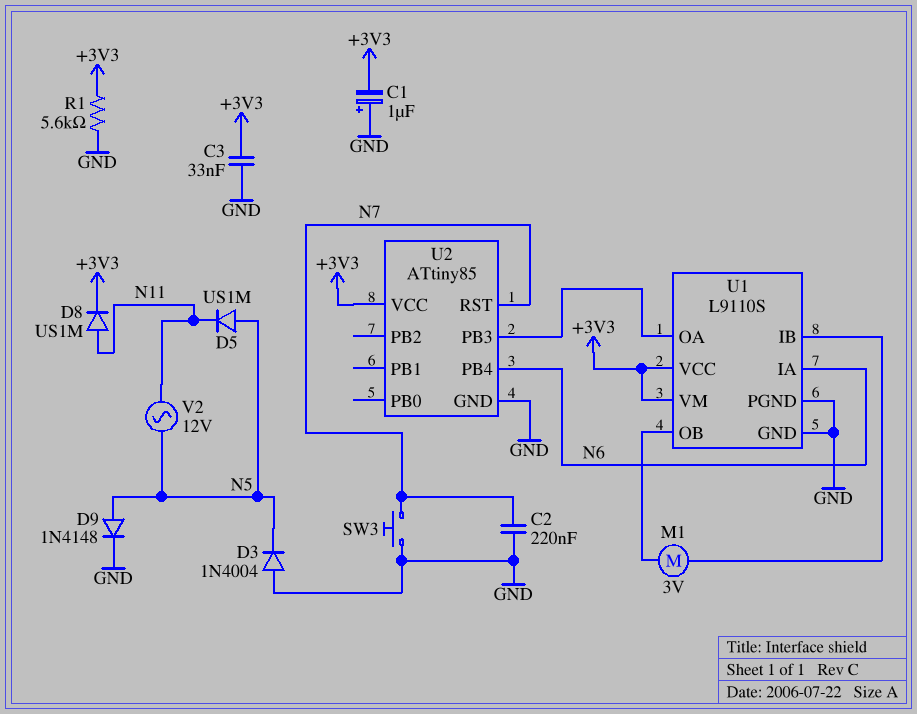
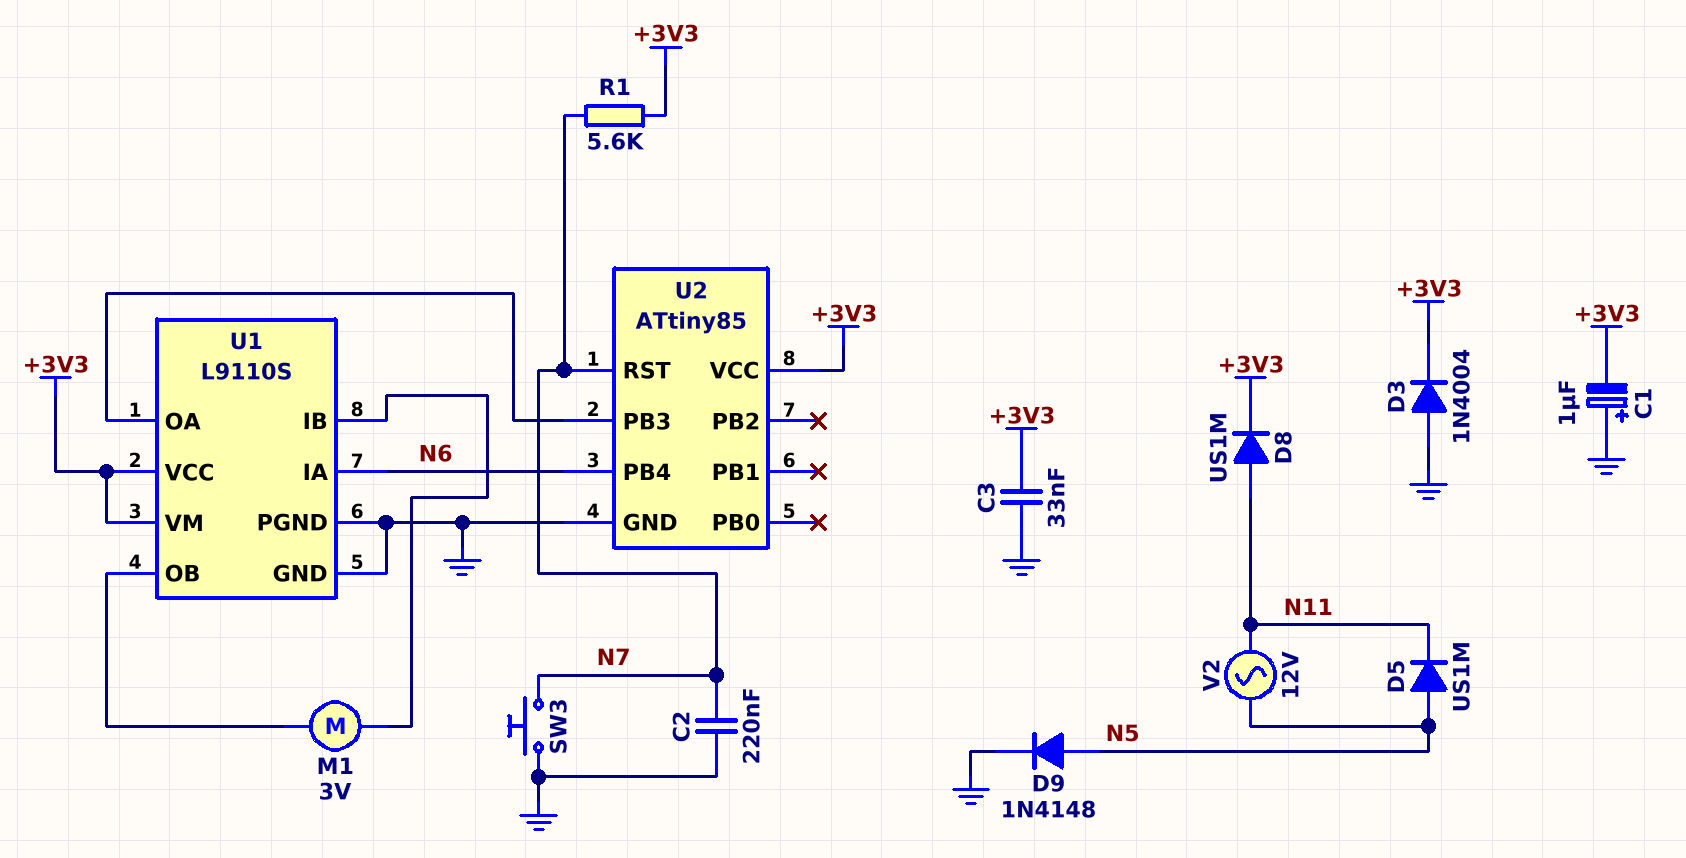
D3: diode 1N4004 (A GND, K N5) -> diode 1N4004 (A GND, K +3V3)
R1: 5.6k (+3V3, GND) -> 5.6k (+3V3, N7)

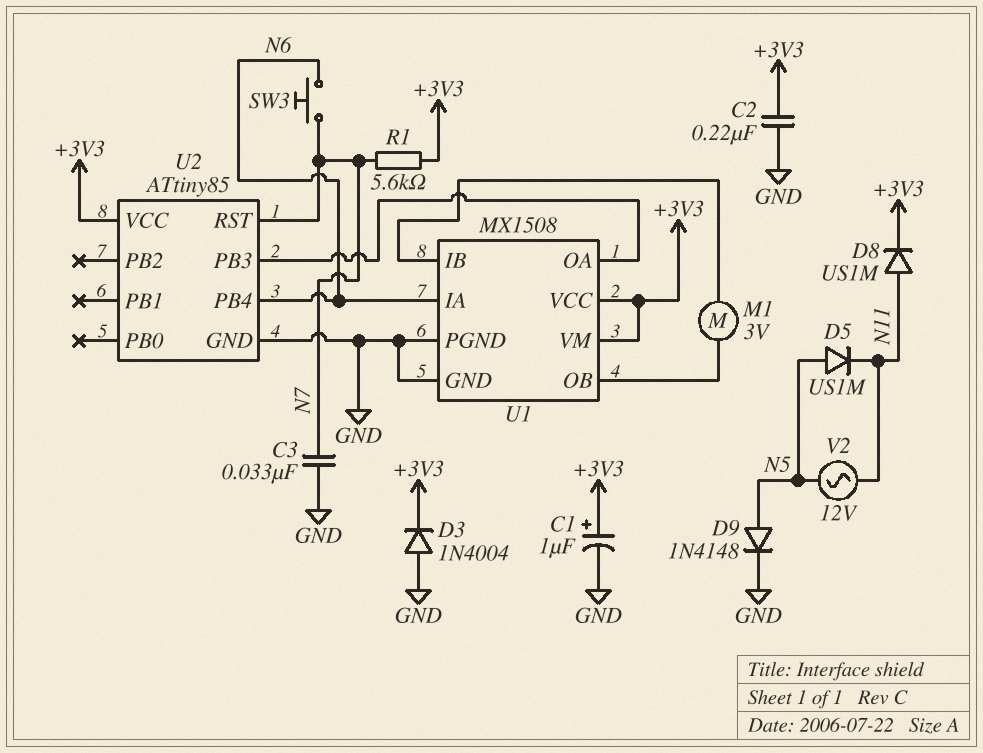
C1: 1uF (plus GND, minus +3V3) -> 1uF (plus +3V3, minus GND)
C2: 220nF (GND, N7) -> 220nF (+3V3, GND)
C3: 33nF (+3V3, GND) -> 33nF (GND, N7)
SW3: button (GND, N7) -> button (N6, N7)
U1: L9110S -> MX1508

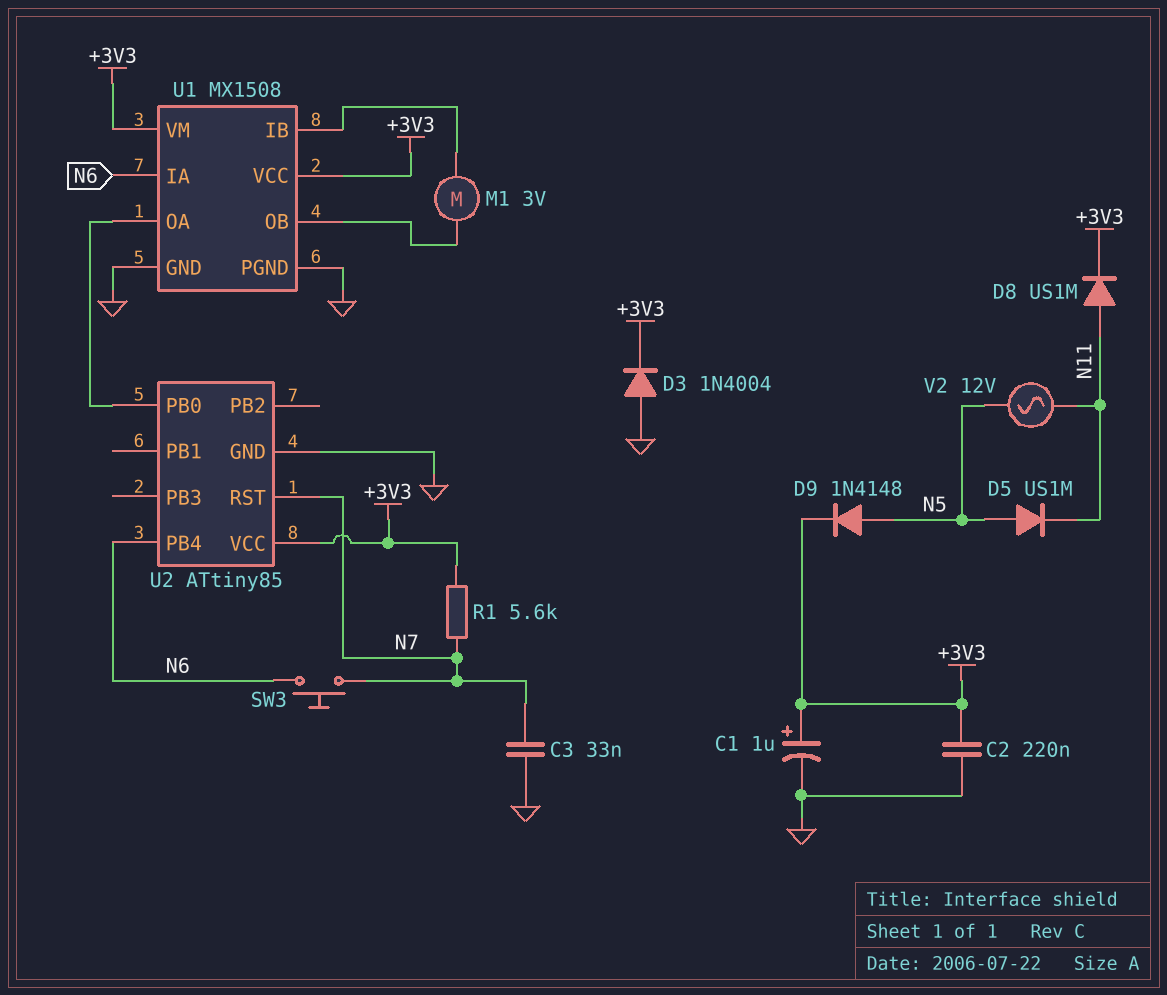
D9: diode 1N4148 (A N5, K GND) -> diode 1N4148 (A N5, K +3V3)
U2 pin PB0: none -> U1/OA
U2 pin PB3: U1/OA -> none

